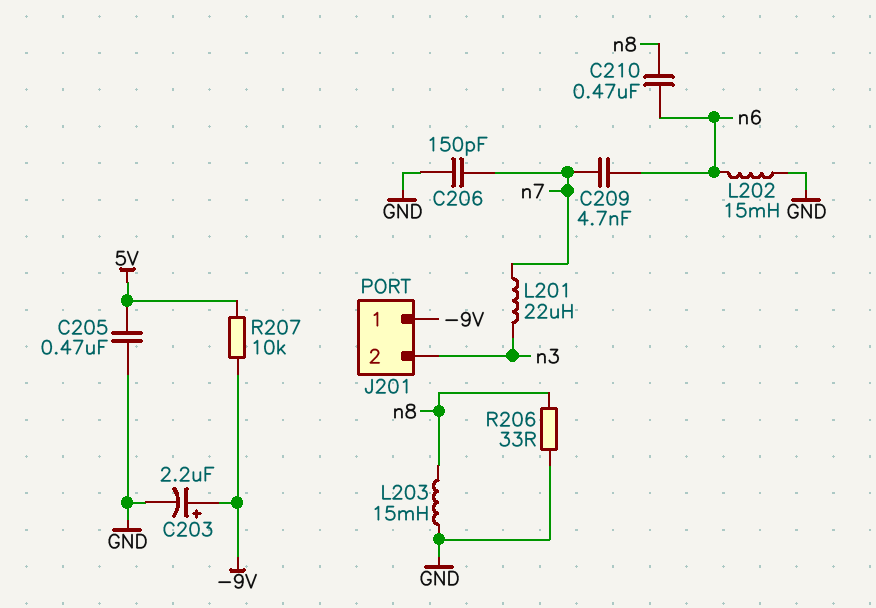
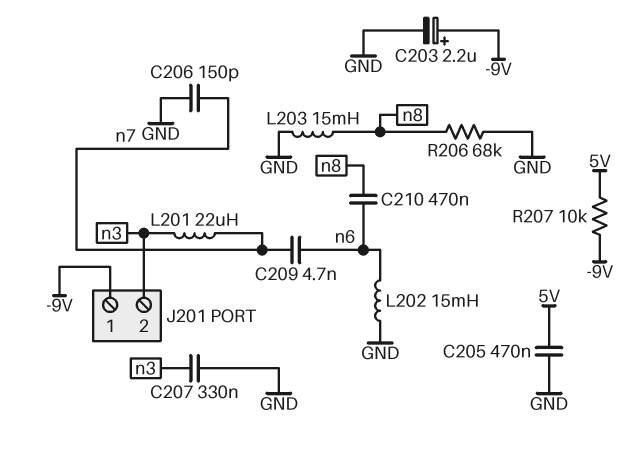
C207: none -> 330nF (GND, n3)
R206: 33 (GND, n8) -> 68k (GND, n8)

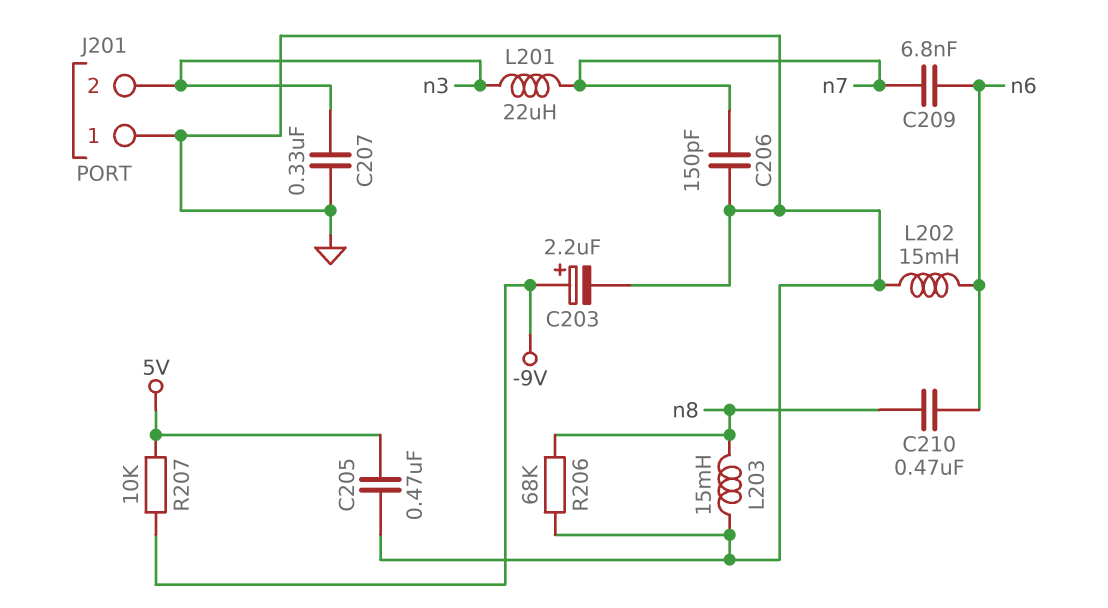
C209: 4.7nF (n6, n7) -> 6.8nF (n6, n7)
J201 pin 1: -9V -> GND

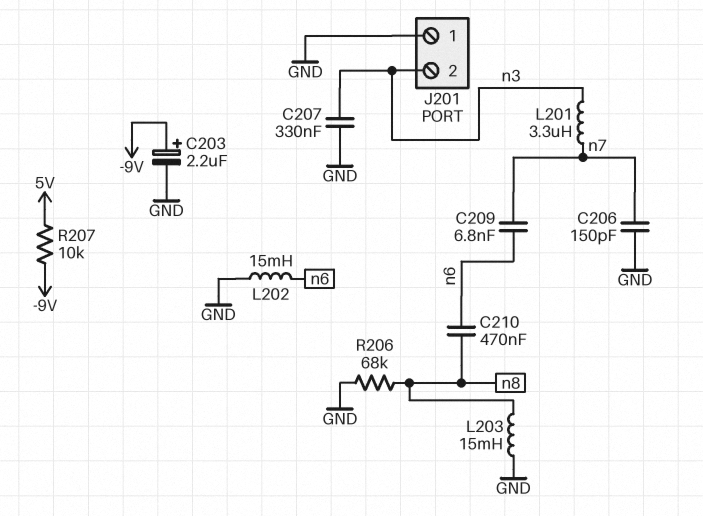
C205: 470nF (5V, GND) -> none
L201: 22uH (n3, n7) -> 3.3uH (n3, n7)

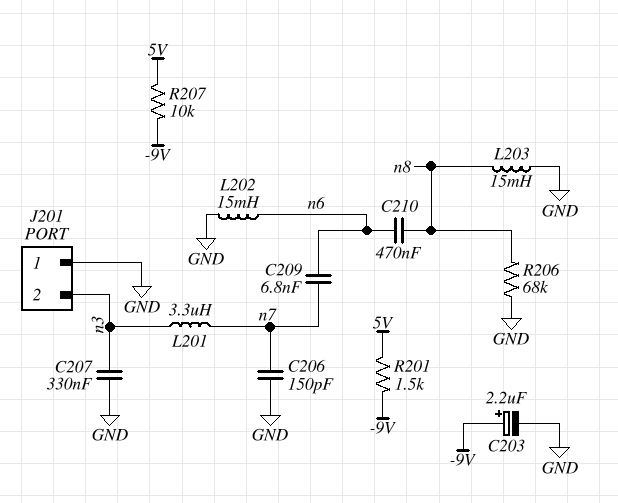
R201: none -> 1.5k (-9V, 5V)

